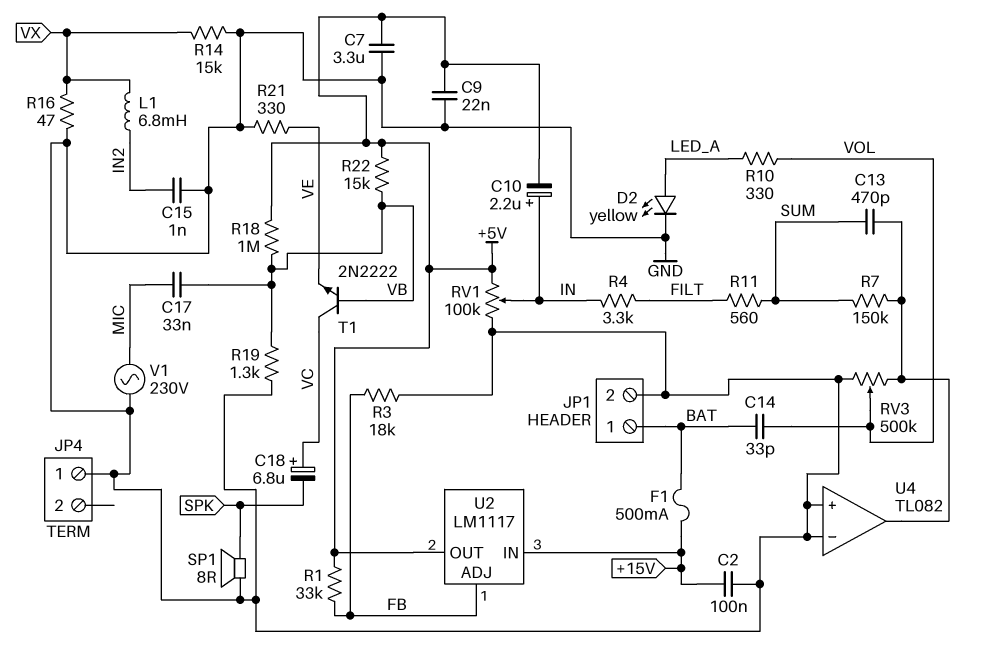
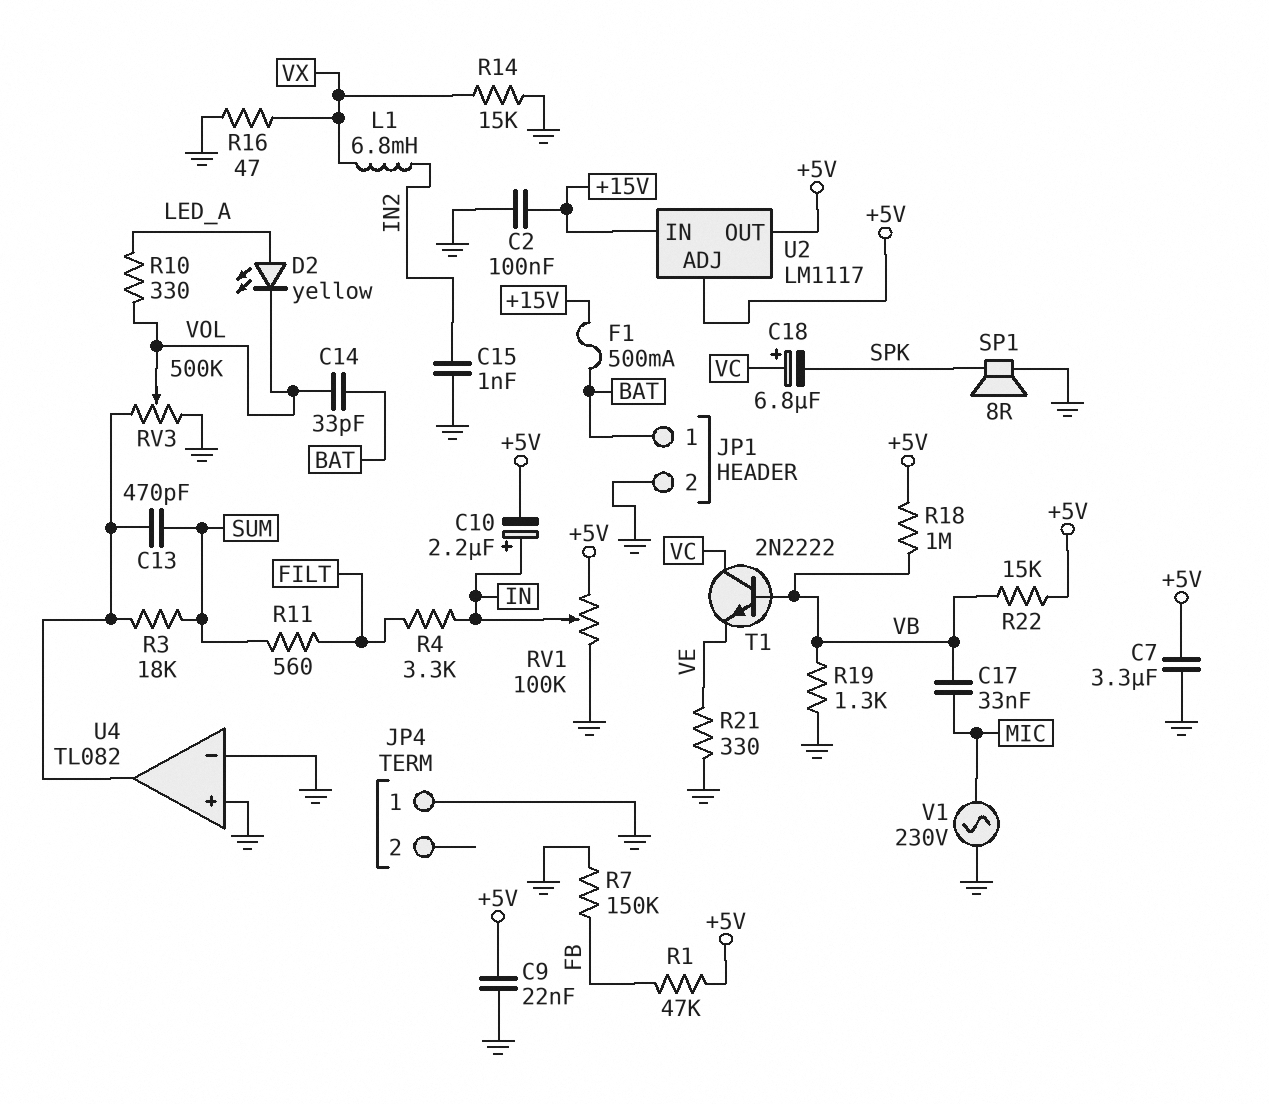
D2: LED yellow (A LED_A, K GND) -> LED yellow (A LED_A, K VOL)
R1: 33k (+5V, FB) -> 47k (+5V, FB)
R3: 18k (FB, GND) -> 18k (SUM, U4/out)
R7: 150k (SUM, U4/out) -> 150k (FB, GND)
U2 pin ADJ: FB -> +5V

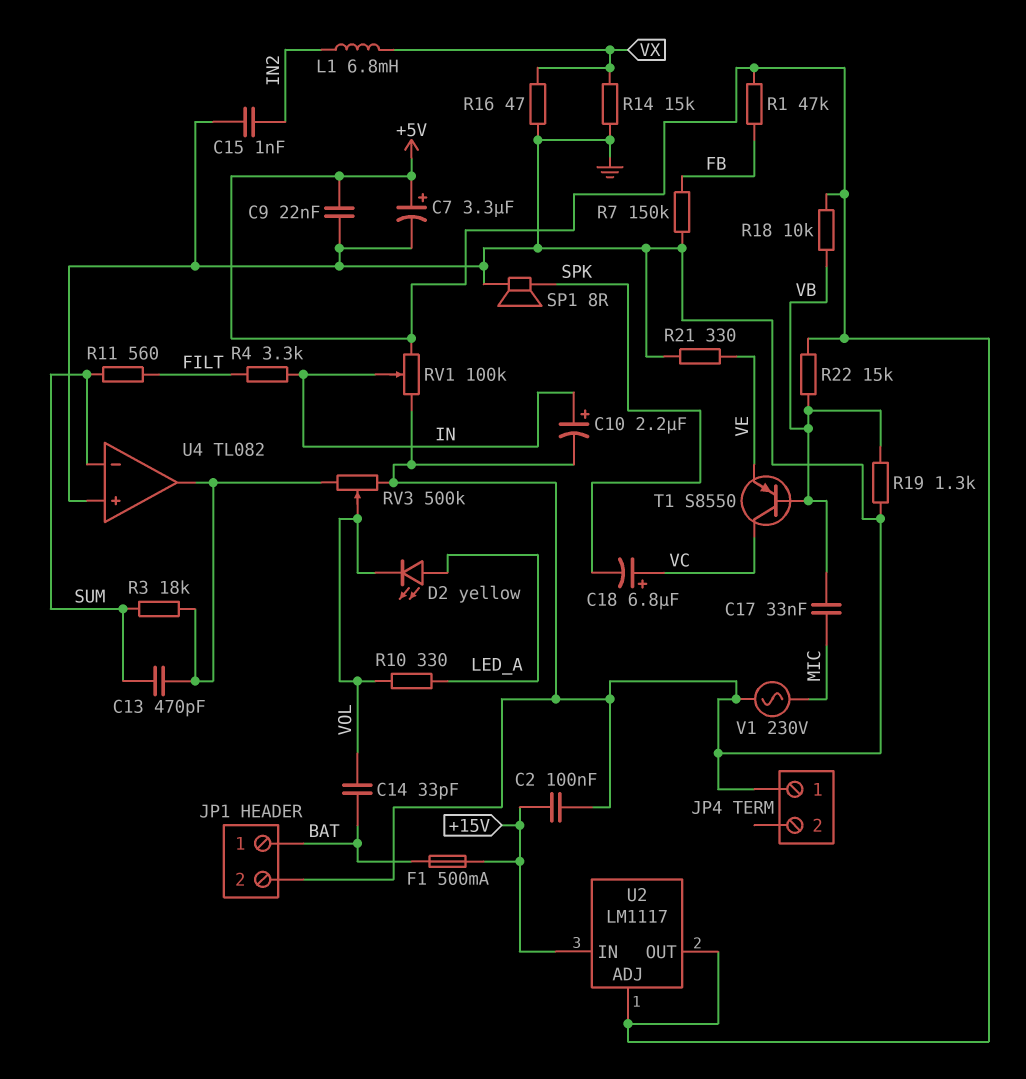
C7: 3.3uF (+5V, GND) -> 3.3uF (plus +5V, minus GND)
C10: 2.2uF (plus IN, minus +5V) -> 2.2uF (plus IN, minus GND)
R18: 1M (+5V, VB) -> 10k (+5V, VB)
T1: NPN 2N2222 (B VB, C VC, E VE) -> PNP S8550 (B VB, C VC, E VE)
U4 pin in-: GND -> SUM

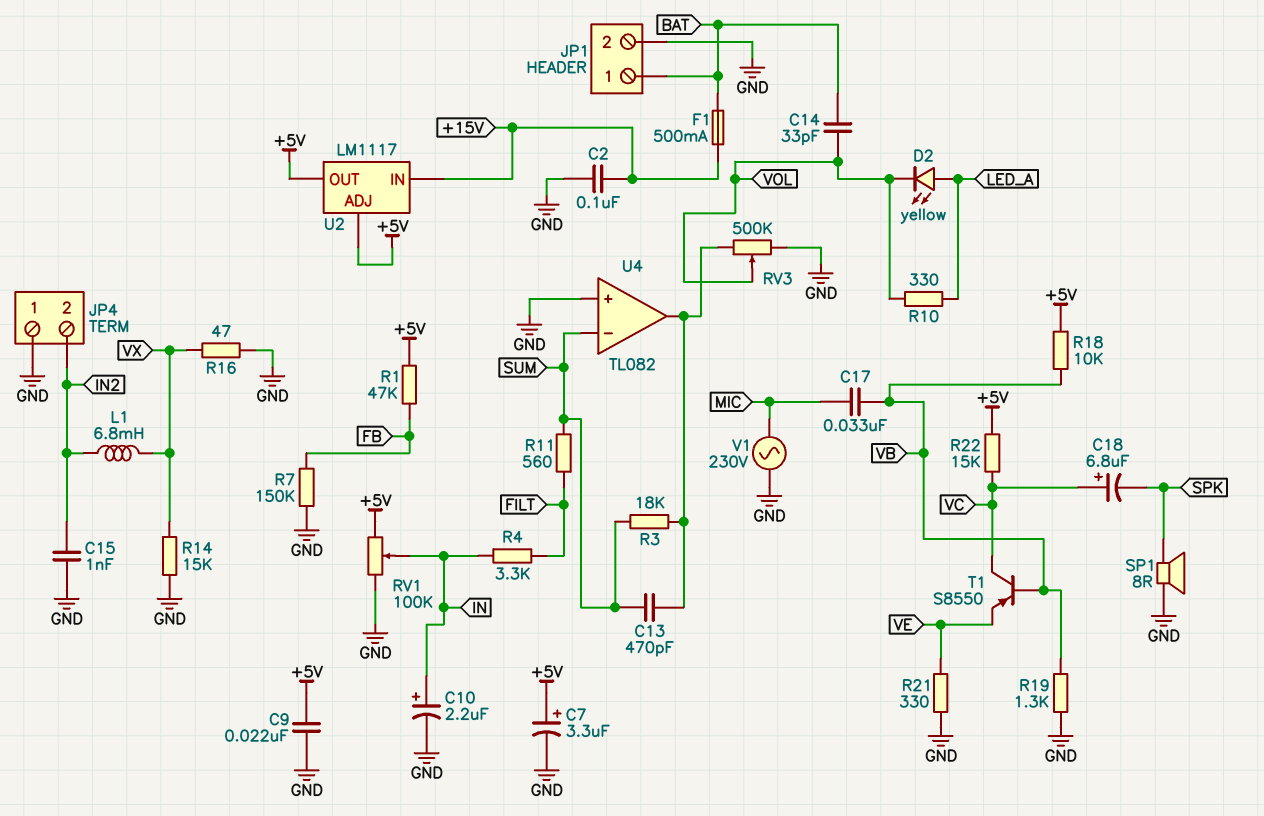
JP4 pin 2: none -> IN2
R22: 15k (+5V, VB) -> 15k (+5V, VC)

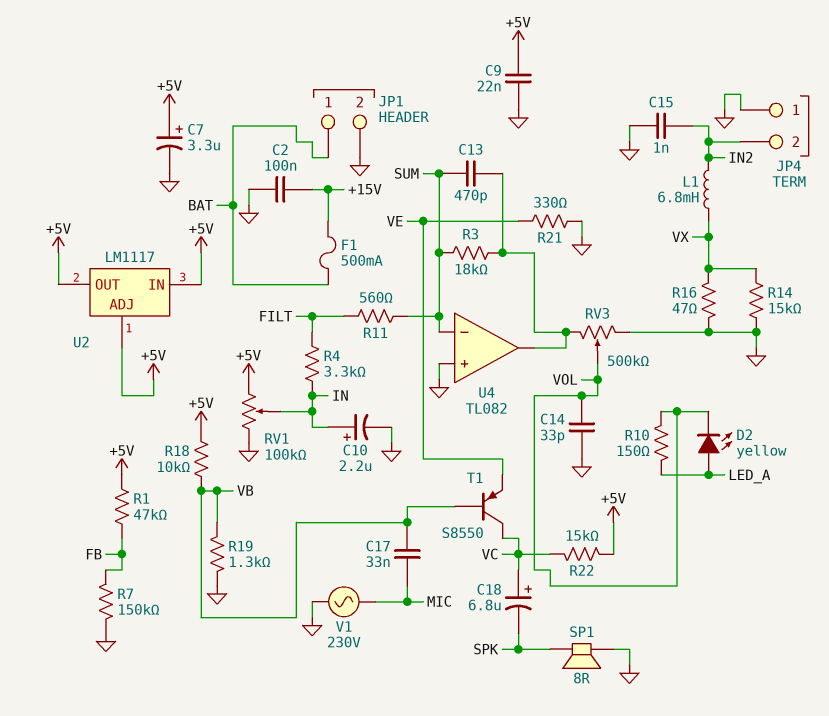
C14: 33pF (BAT, VOL) -> 33pF (GND, VOL)
R10: 330 (LED_A, VOL) -> 150 (LED_A, VOL)
U2 pin IN: +15V -> +5V

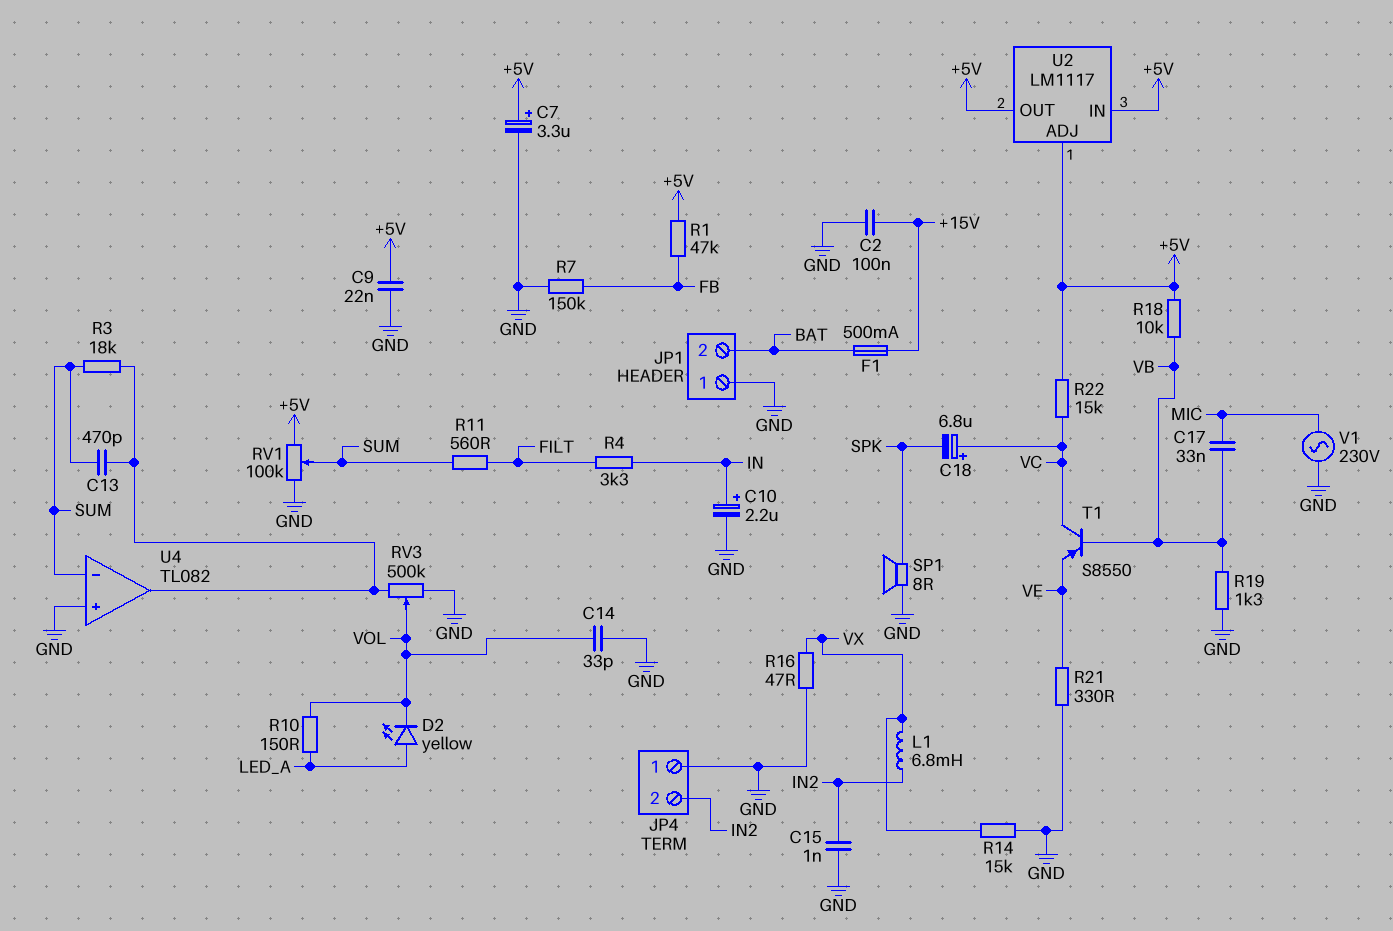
JP1 pin 1: BAT -> GND
JP1 pin 2: GND -> BAT
RV1: 100k (+5V, GND, wiper IN) -> 100k (+5V, GND, wiper SUM)

